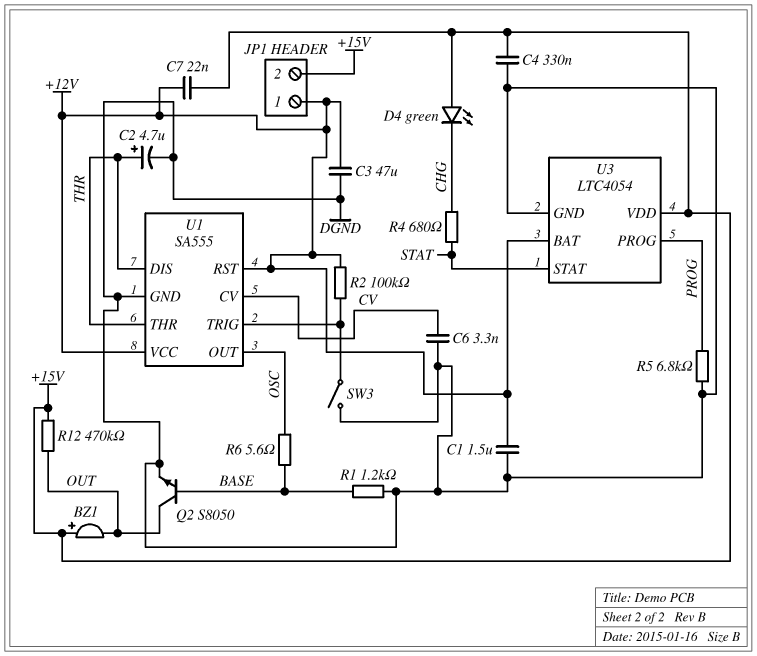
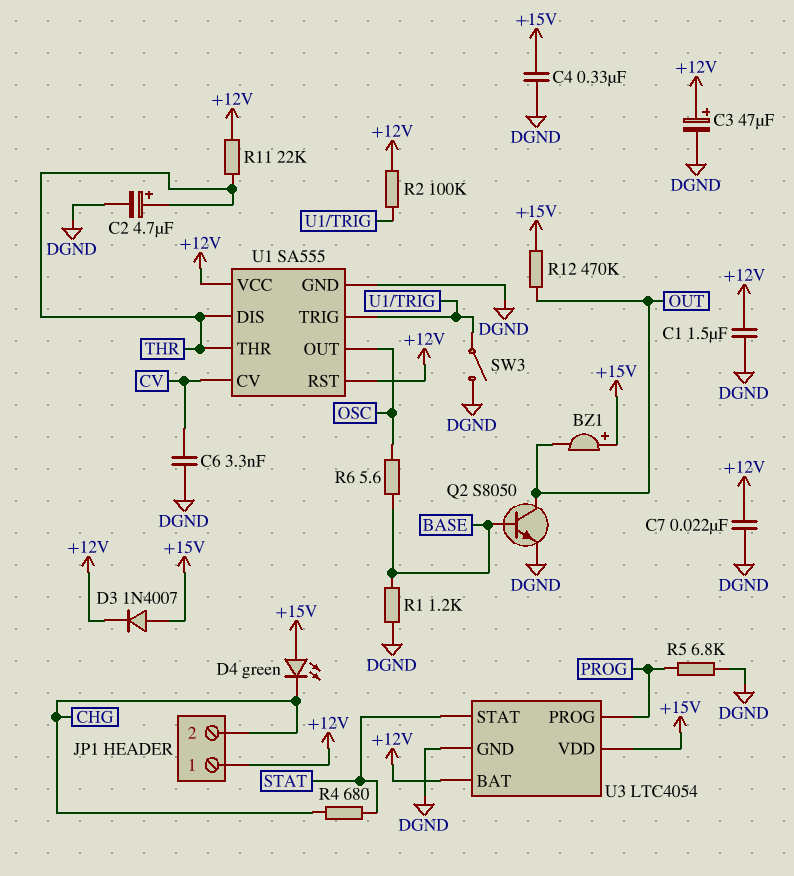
C3: 47uF (+12V, DGND) -> 47uF (plus +12V, minus DGND)
C7: 22nF (+12V, +15V) -> 22nF (+12V, DGND)
D3: none -> diode 1N4007 (A +15V, K +12V)
JP1 pin 2: +15V -> CHG
R11: none -> 22k (+12V, THR)

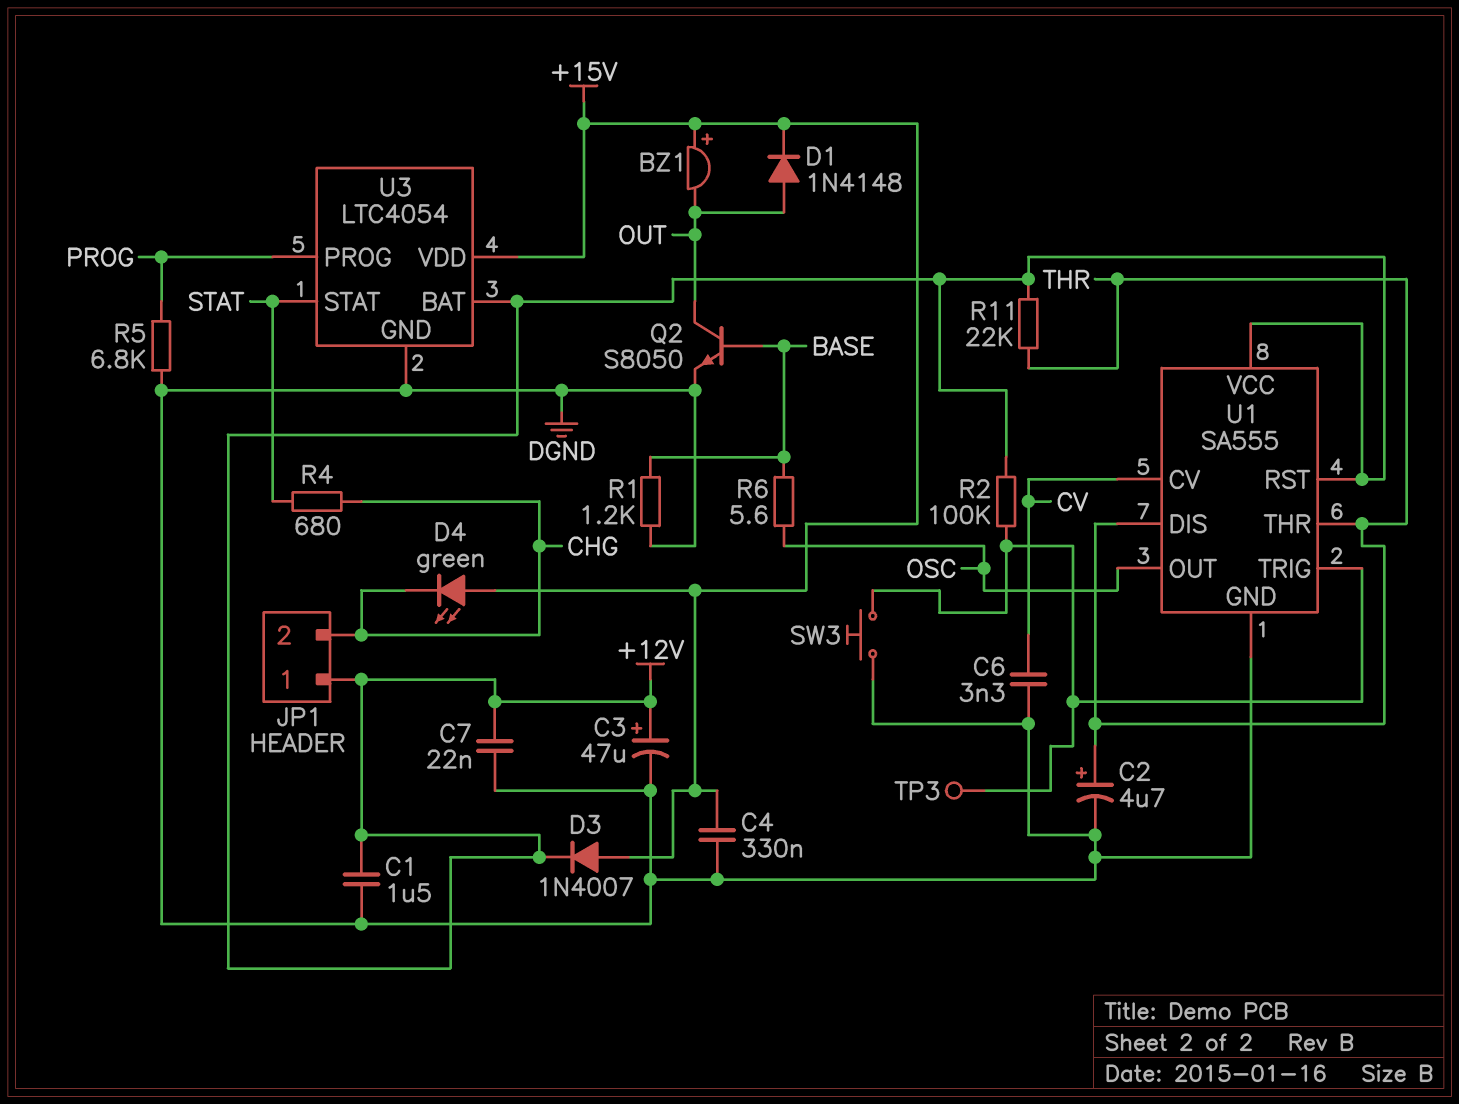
D1: none -> diode 1N4148 (A OUT, K +15V)
R12: 470k (+15V, OUT) -> none
SW3: switch (DGND, U1/TRIG) -> button (DGND, U1/TRIG)
TP3: none -> test point (U1/TRIG)

